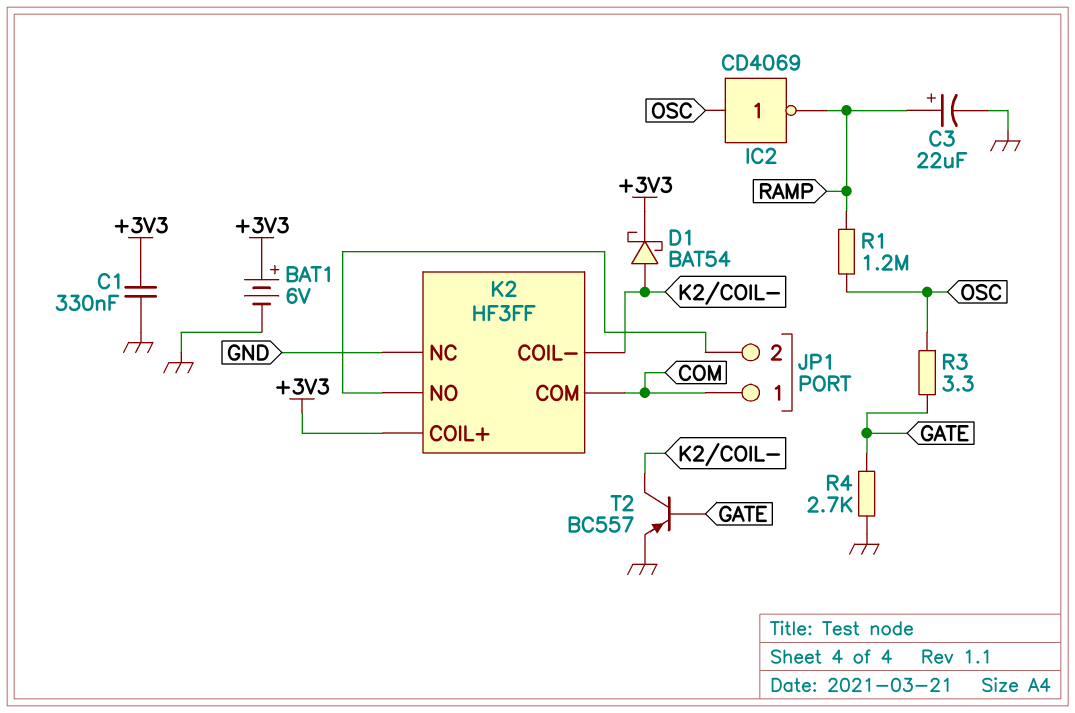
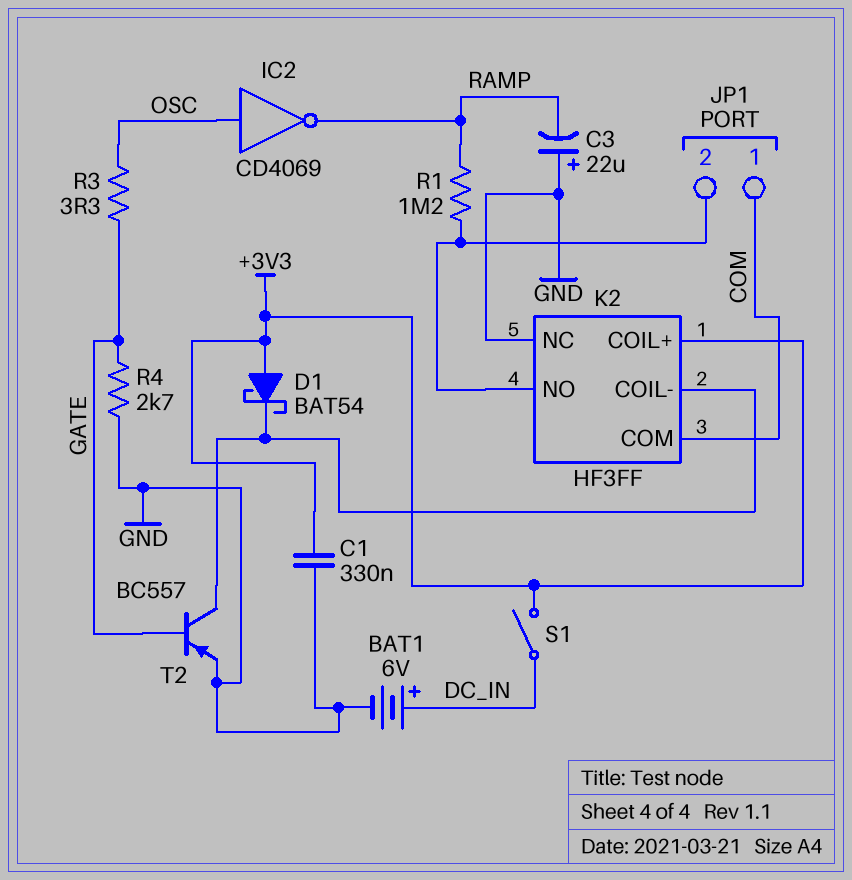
BAT1: 6V (plus +3V3, minus GND) -> 6V (plus DC_IN, minus GND)
C3: 22uF (plus RAMP, minus GND) -> 22uF (plus GND, minus RAMP)
D1: schottky BAT54 (A K2/COIL-, K +3V3) -> schottky BAT54 (A +3V3, K K2/COIL-)
R1: 1.2M (OSC, RAMP) -> 1.2M (JP1/2, RAMP)
S1: none -> switch (+3V3, DC_IN)

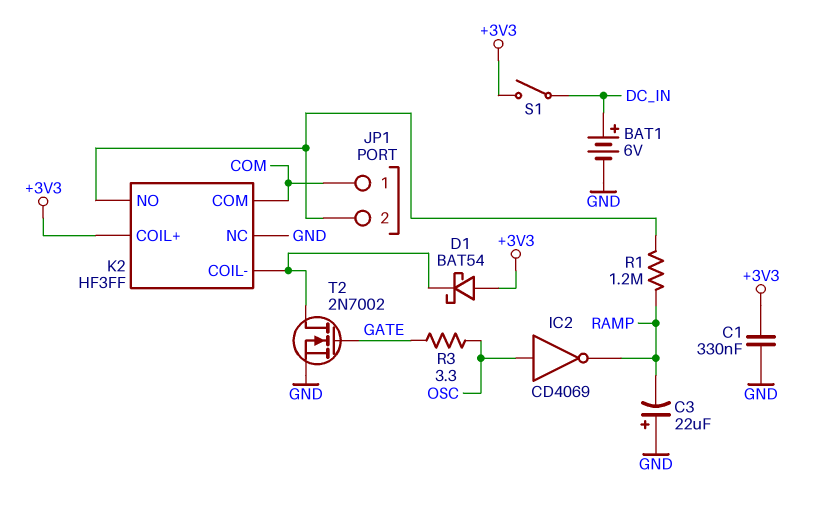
R4: 2.7k (GATE, GND) -> none
T2: PNP BC557 (B GATE, C K2/COIL-, E GND) -> NMOS 2N7002 (G GATE, D K2/COIL-, S GND)

